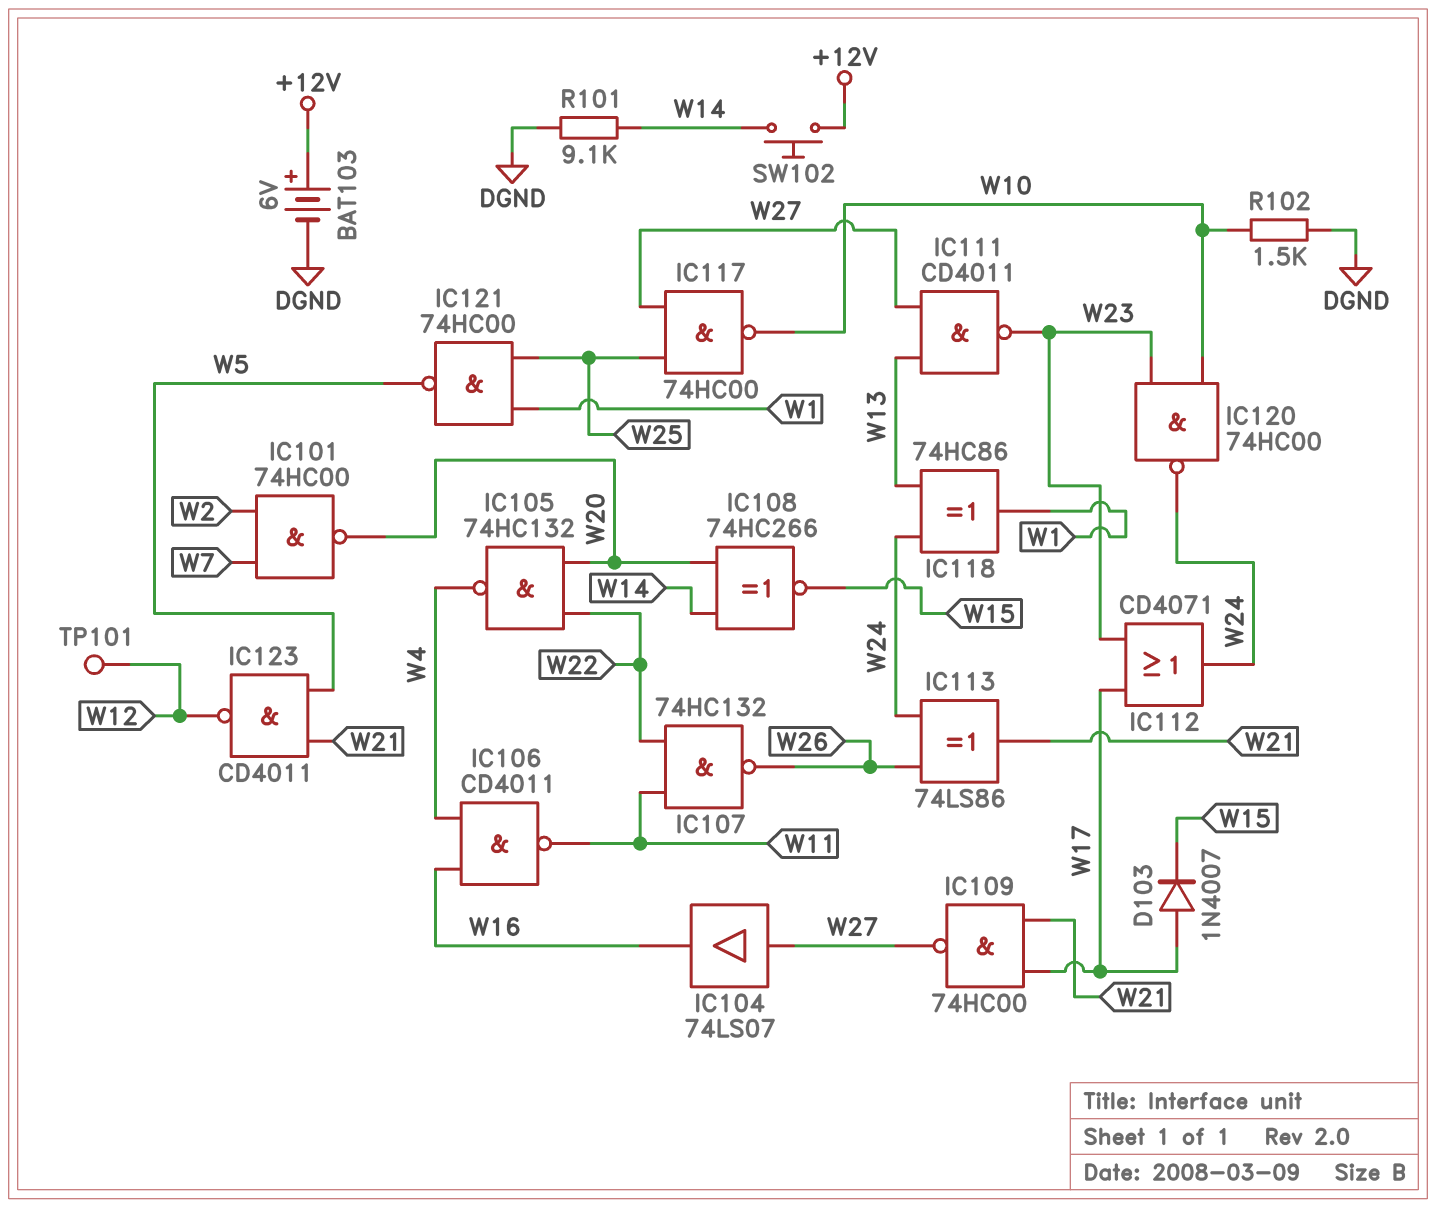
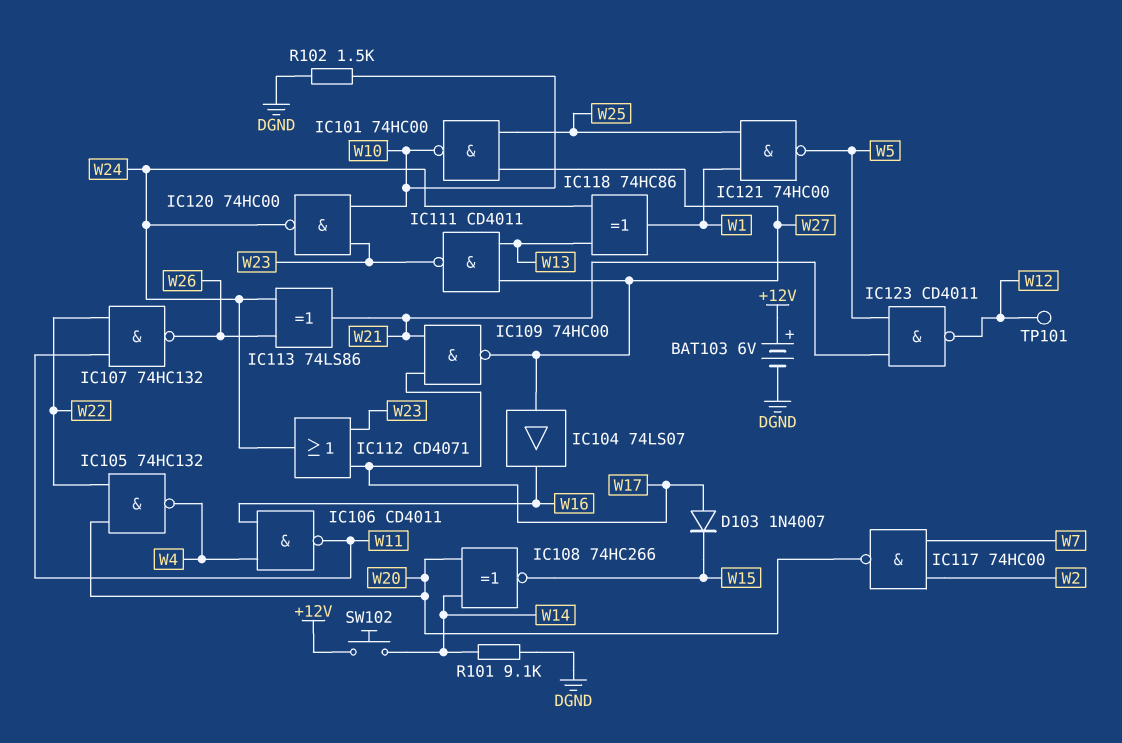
IC101: NAND 74HC00 (in W2, in W7, out W20) -> NAND 74HC00 (in W25, in W27, out W10)
IC117: NAND 74HC00 (in W25, in W27, out W10) -> NAND 74HC00 (in W2, in W7, out W20)

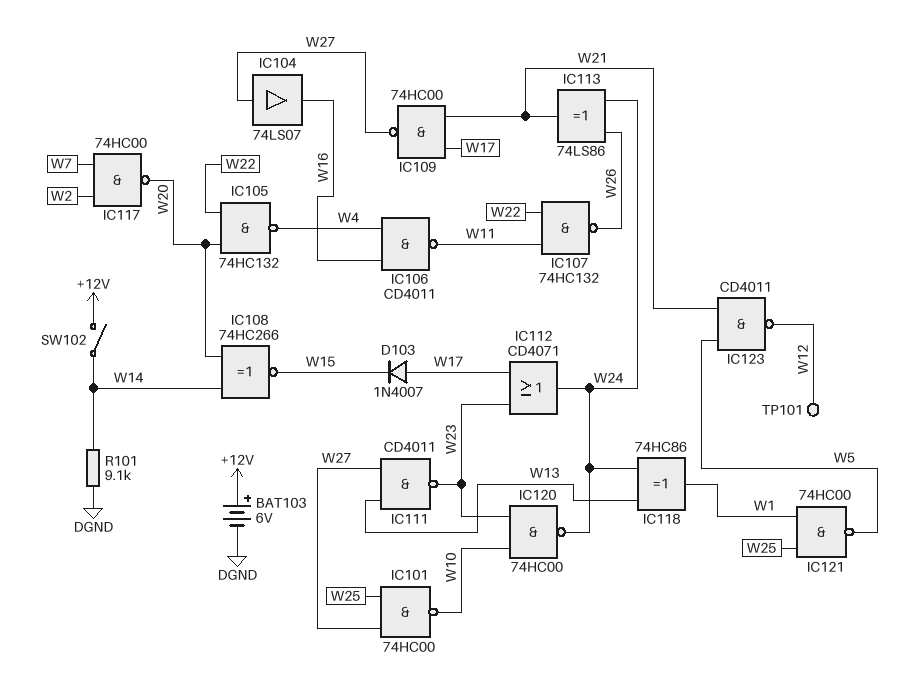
R102: 1.5k (DGND, W10) -> none
SW102: button (+12V, W14) -> switch (+12V, W14)

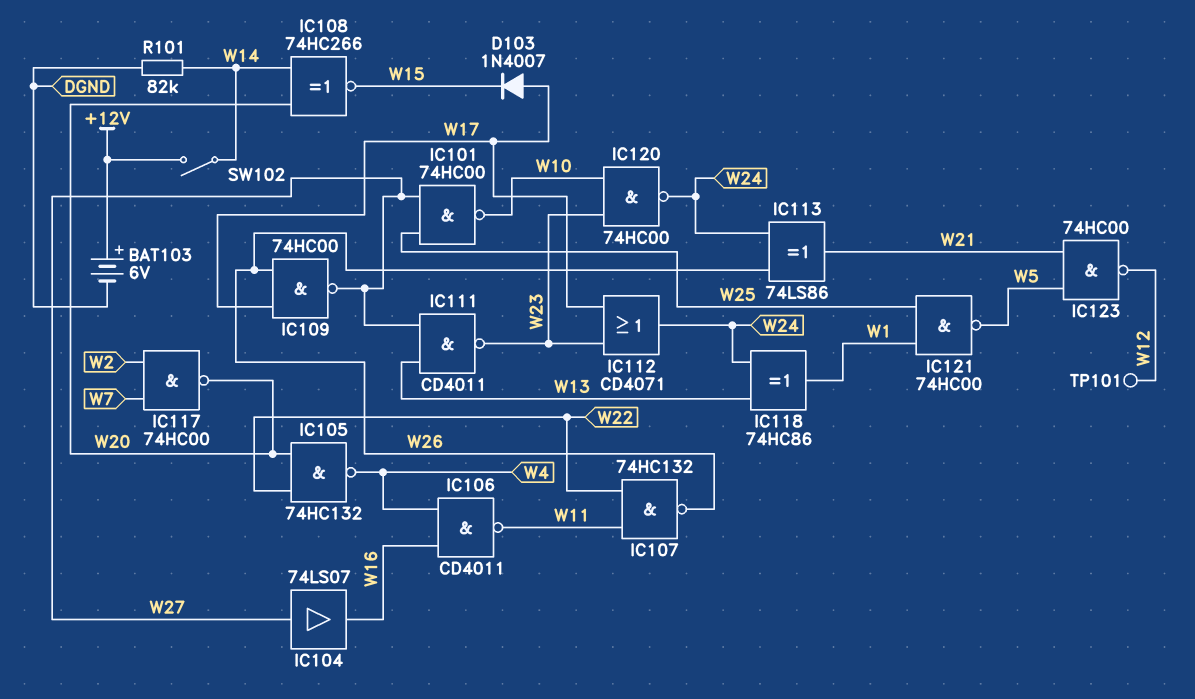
IC109: NAND 74HC00 (in W17, in W21, out W27) -> NAND 74HC00 (in W17, in W26, out W27)
IC123: NAND CD4011 (in W5, in W21, out W12) -> NAND 74HC00 (in W5, in W21, out W12)
R101: 9.1k (DGND, W14) -> 82k (DGND, W14)

